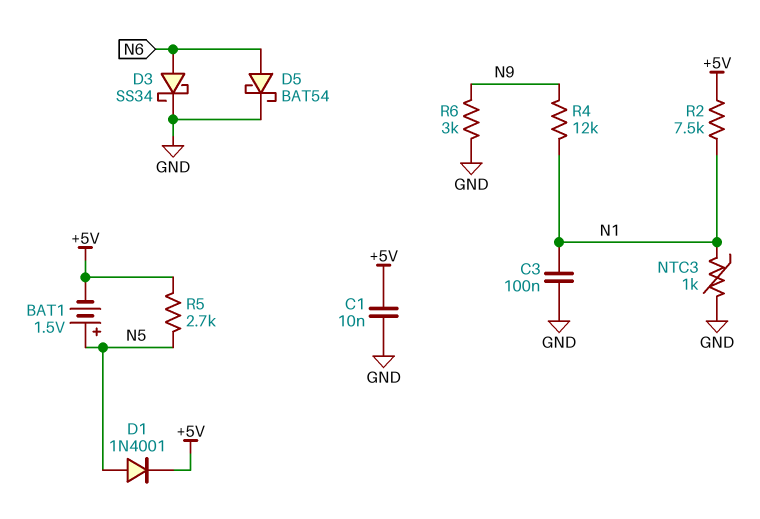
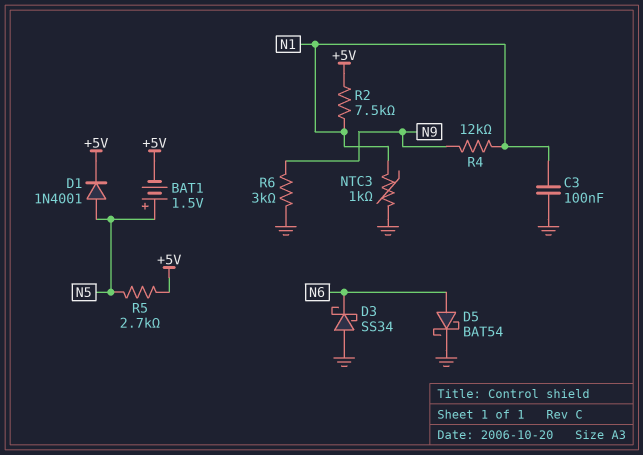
C1: 10nF (+5V, GND) -> none
D3: schottky SS34 (A N6, K GND) -> schottky SS34 (A GND, K N6)

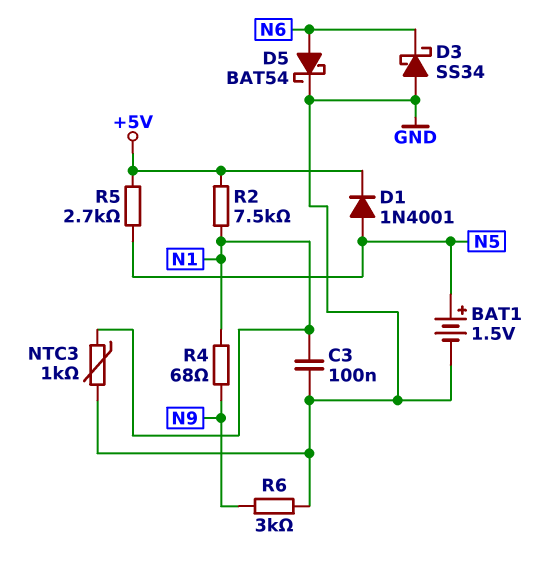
BAT1: 1.5V (plus N5, minus +5V) -> 1.5V (plus N5, minus GND)
R4: 12k (N1, N9) -> 68 (N1, N9)

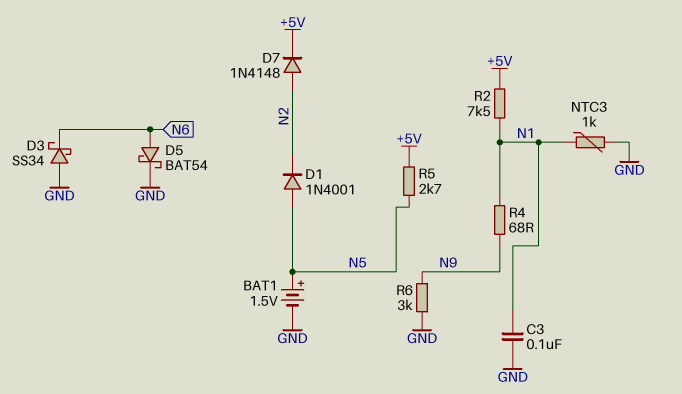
D1: diode 1N4001 (A N5, K +5V) -> diode 1N4001 (A N5, K N2)
D7: none -> diode 1N4148 (A N2, K +5V)

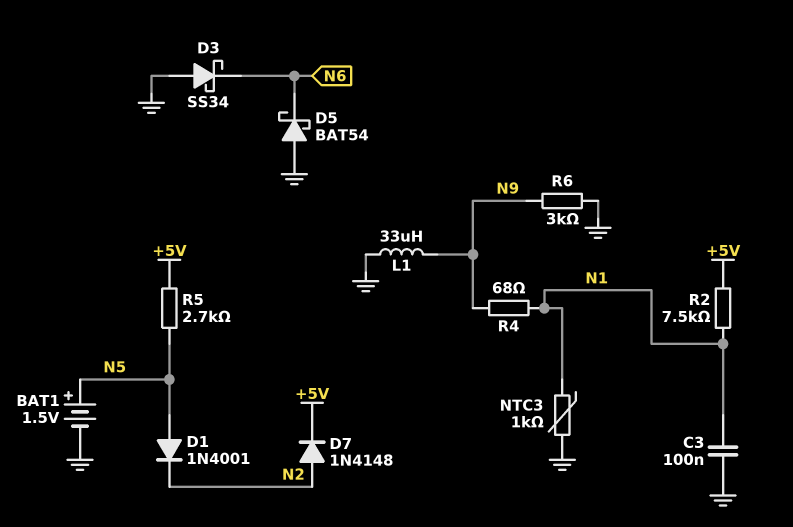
D5: schottky BAT54 (A N6, K GND) -> schottky BAT54 (A GND, K N6)
L1: none -> 33uH (GND, N9)

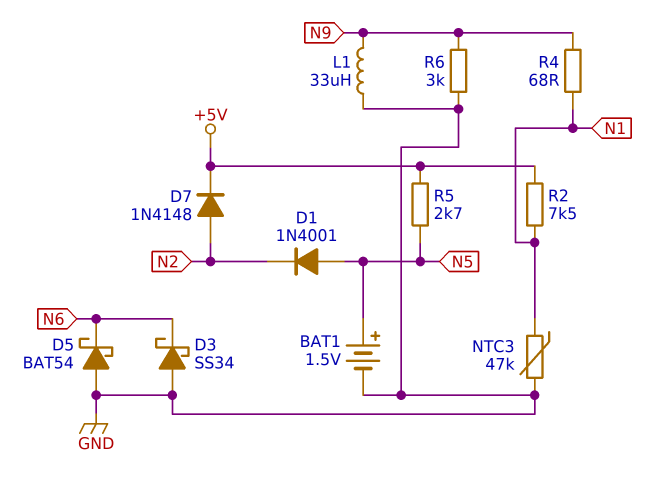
C3: 100nF (GND, N1) -> none
NTC3: 1k (GND, N1) -> 47k (GND, N1)

